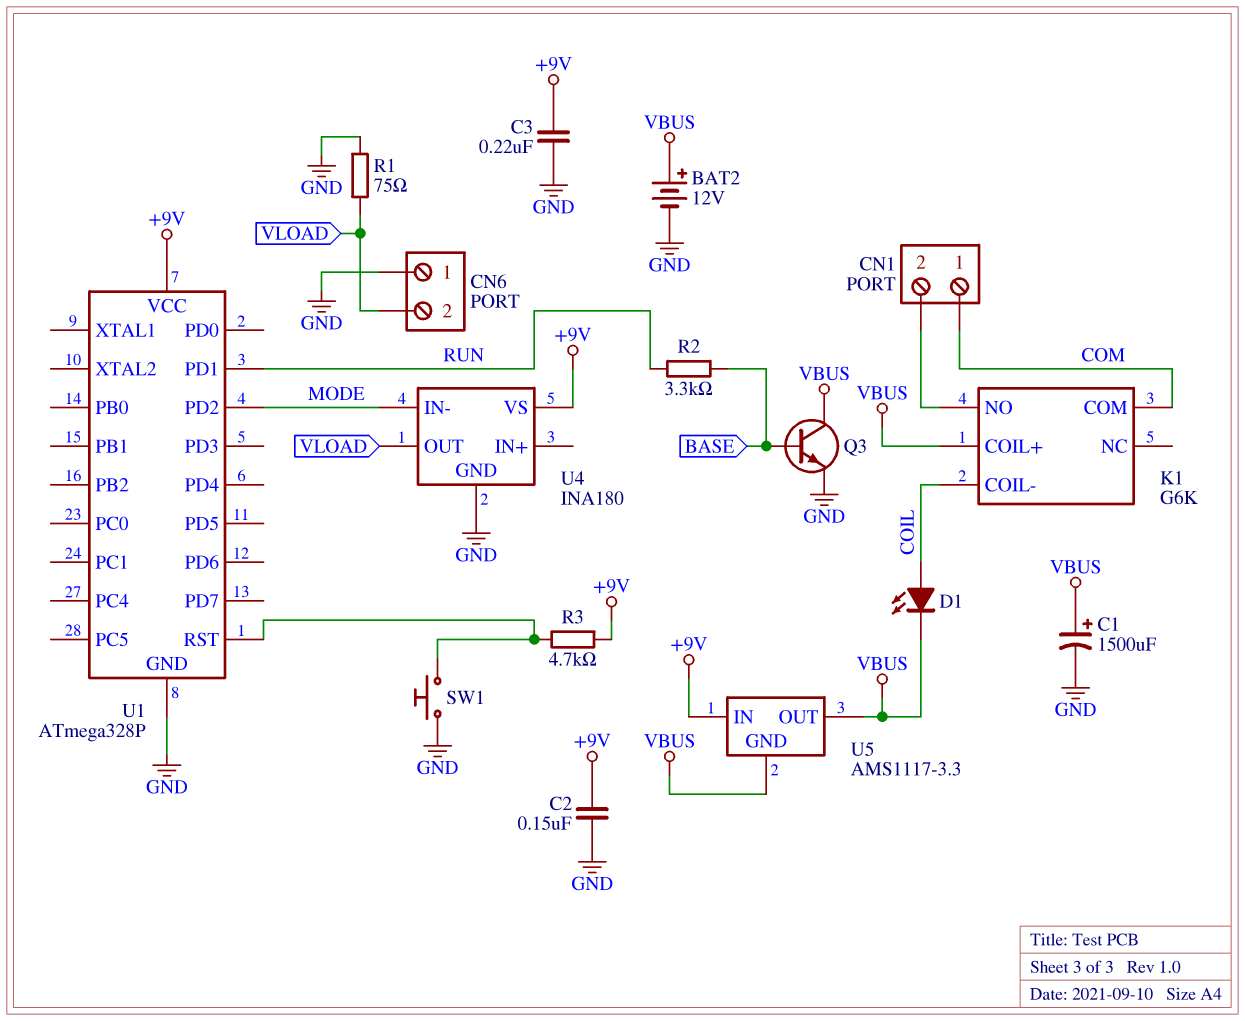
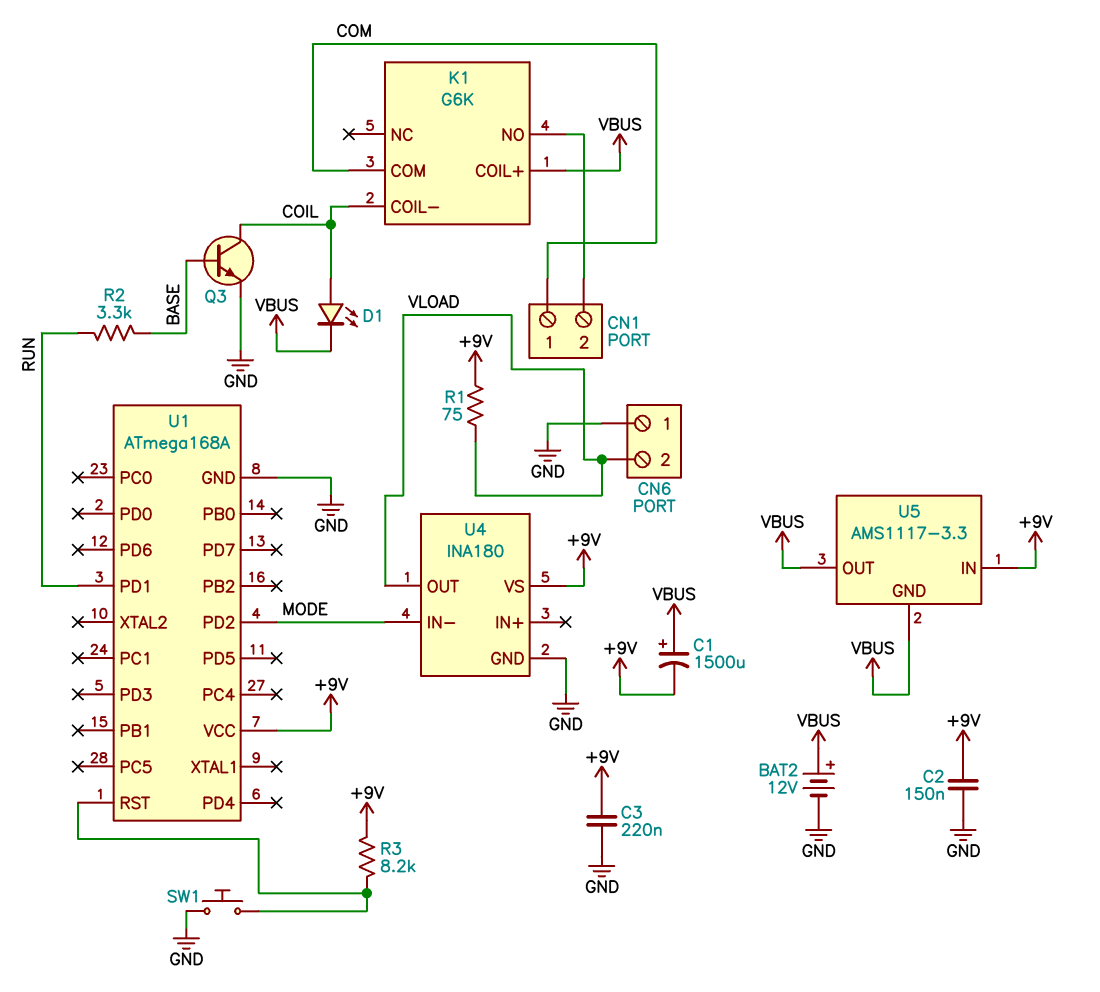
C1: 1500uF (plus VBUS, minus GND) -> 1500uF (plus VBUS, minus +9V)
Q3: NPN (B BASE, C VBUS, E GND) -> NPN (B BASE, C COIL, E GND)
R1: 75 (GND, VLOAD) -> 75 (+9V, VLOAD)
R3: 4.7k (+9V, U1/RST) -> 8.2k (+9V, U1/RST)
U1: ATmega328P -> ATmega168A

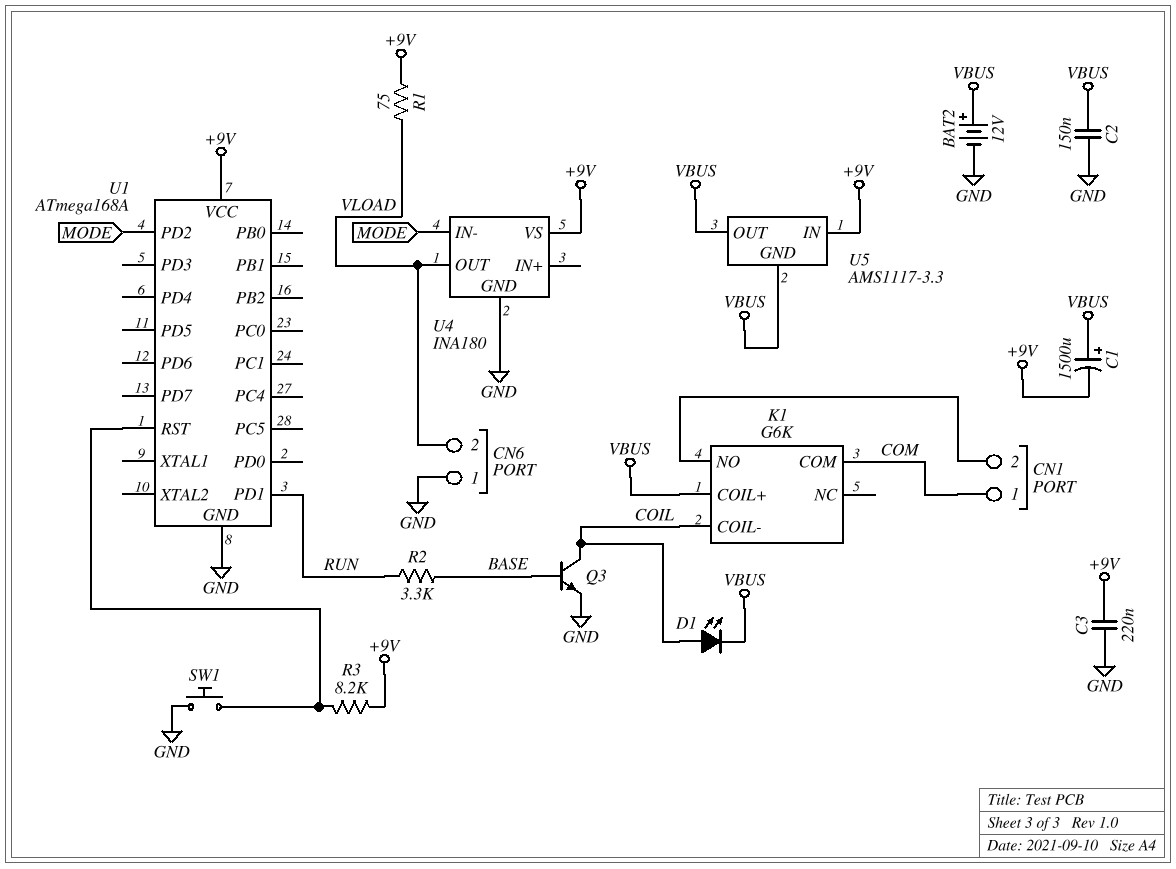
C2: 150nF (+9V, GND) -> 150nF (GND, VBUS)

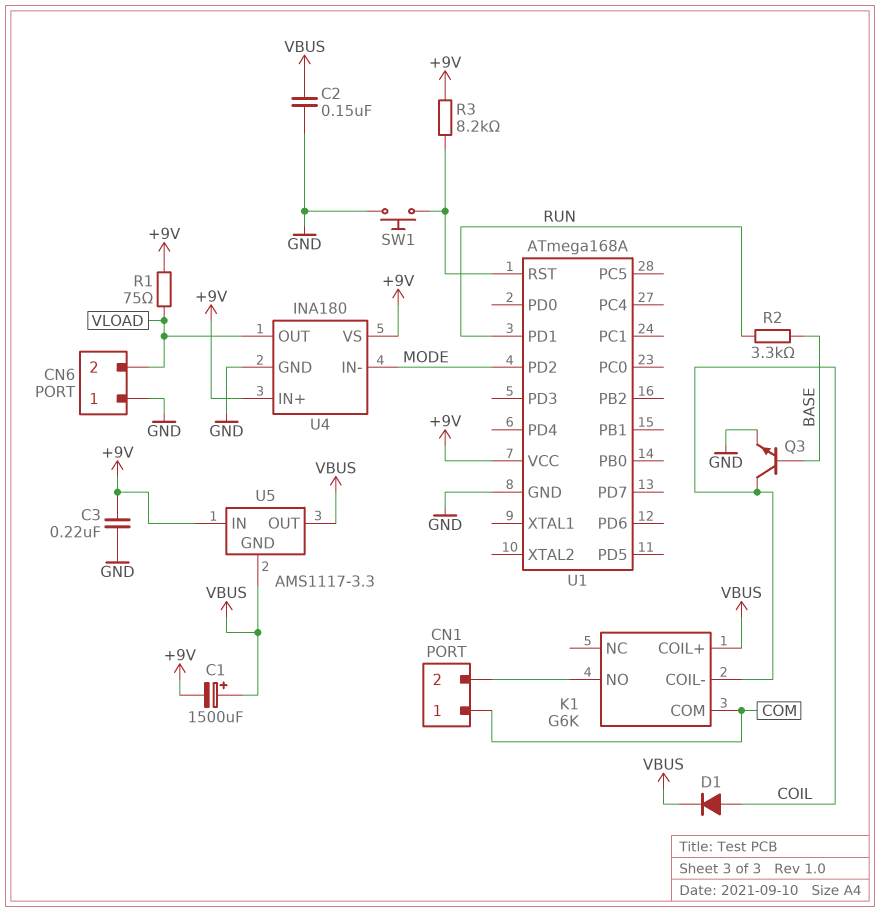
BAT2: 12V (plus VBUS, minus GND) -> none
D1: LED (A COIL, K VBUS) -> diode (A COIL, K VBUS)
U4 pin IN+: none -> +9V

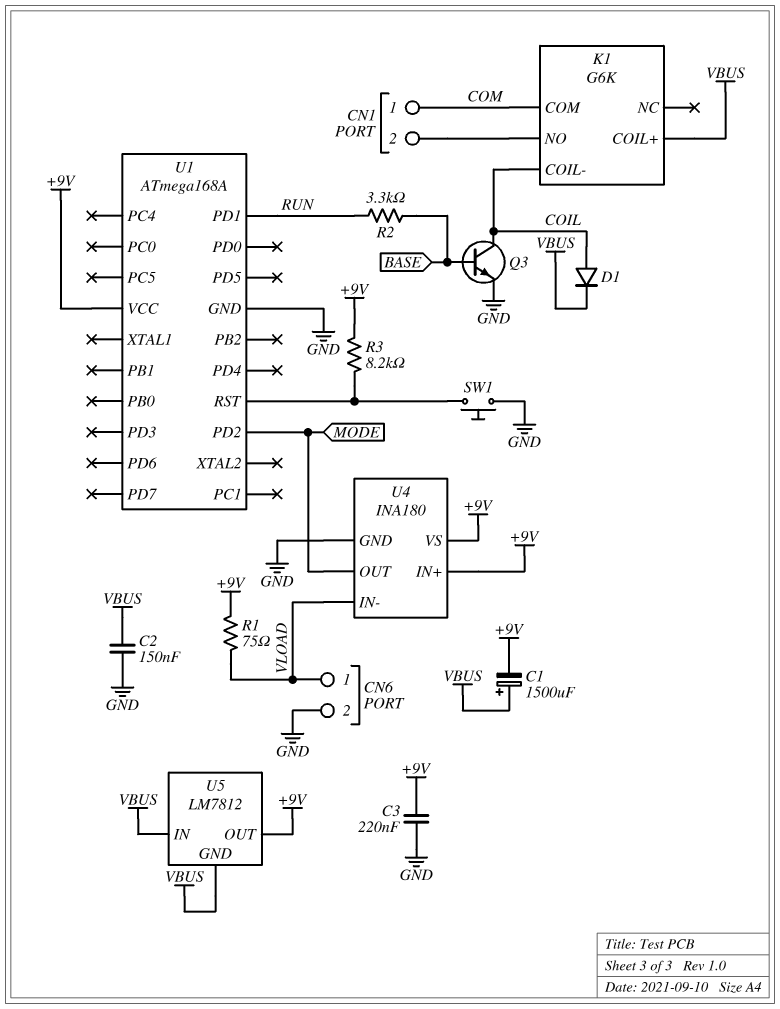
CN6 pin 1: GND -> VLOAD
CN6 pin 2: VLOAD -> GND
U4 pin IN-: MODE -> VLOAD
U4 pin OUT: VLOAD -> MODE
U5: AMS1117-3.3 -> LM7812
U5 pin IN: +9V -> VBUS
U5 pin OUT: VBUS -> +9V

